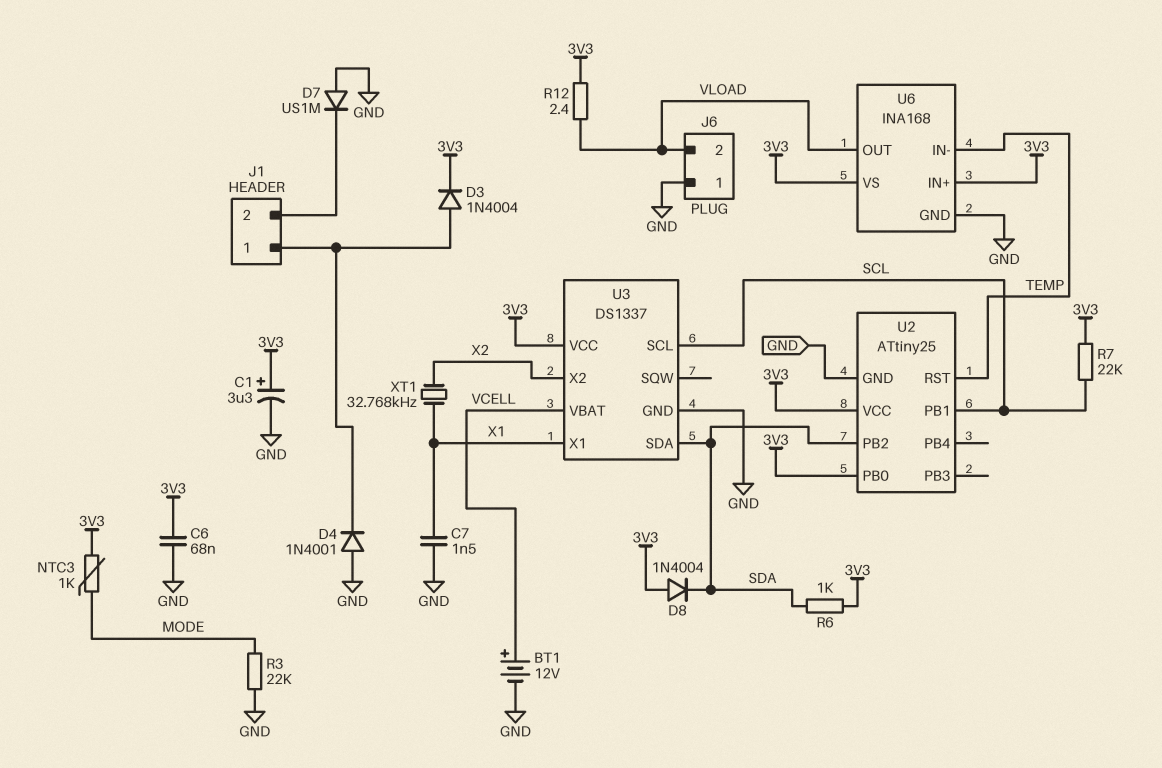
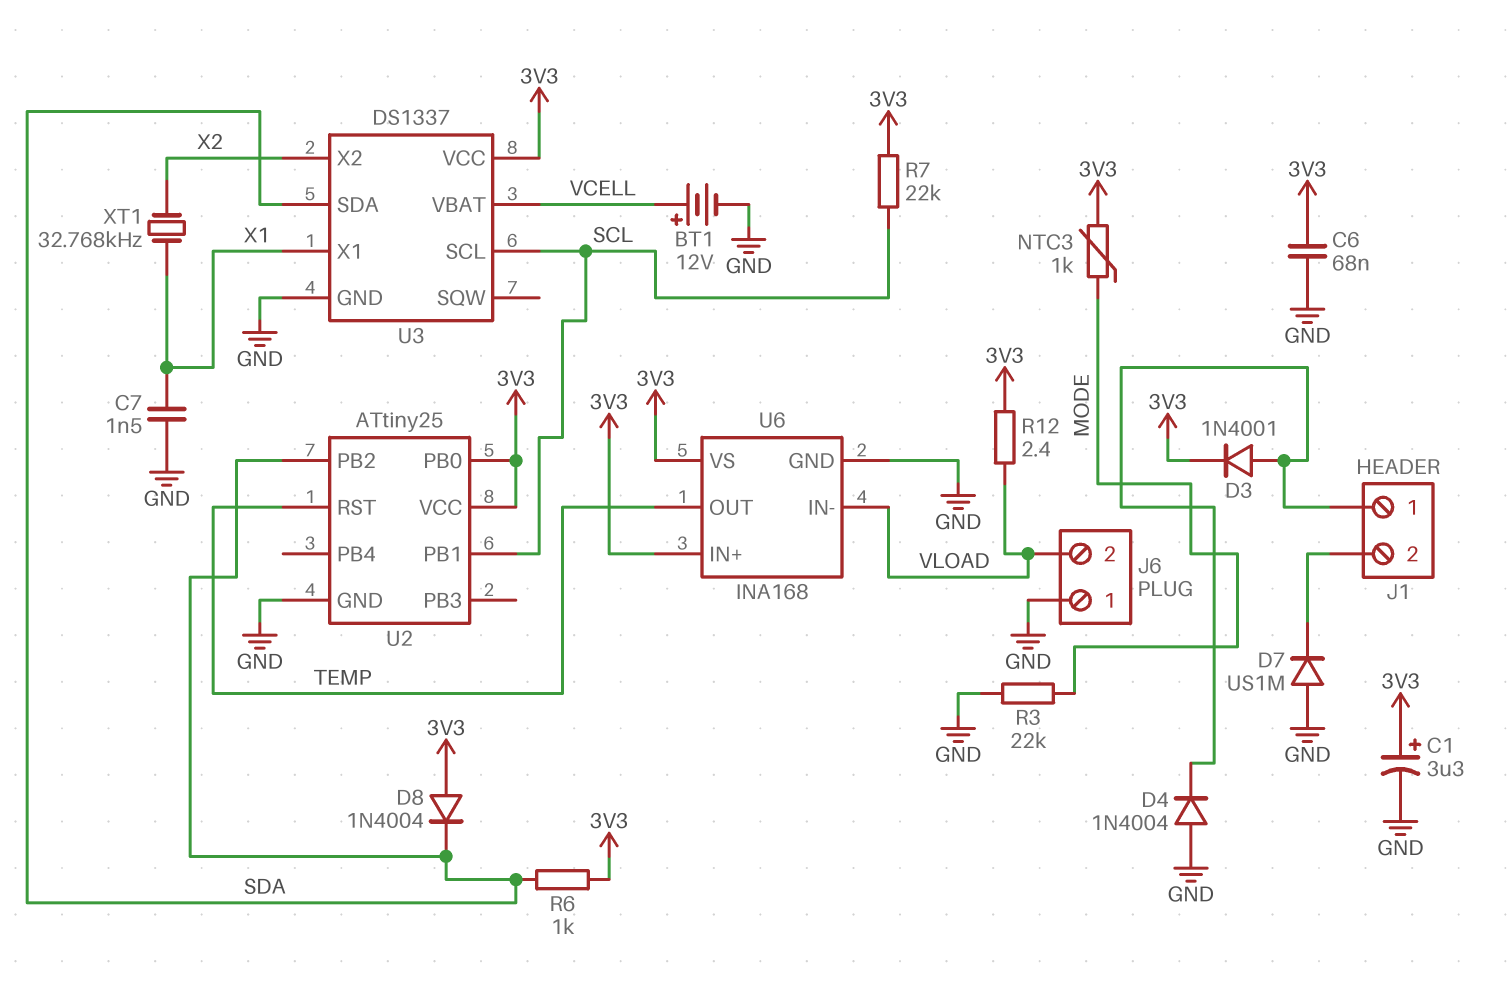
D3: diode 1N4004 (A J1/1, K 3V3) -> diode 1N4001 (A J1/1, K 3V3)
D4: diode 1N4001 (A GND, K J1/1) -> diode 1N4004 (A GND, K J1/1)
U6 pin IN-: TEMP -> VLOAD
U6 pin OUT: VLOAD -> TEMP

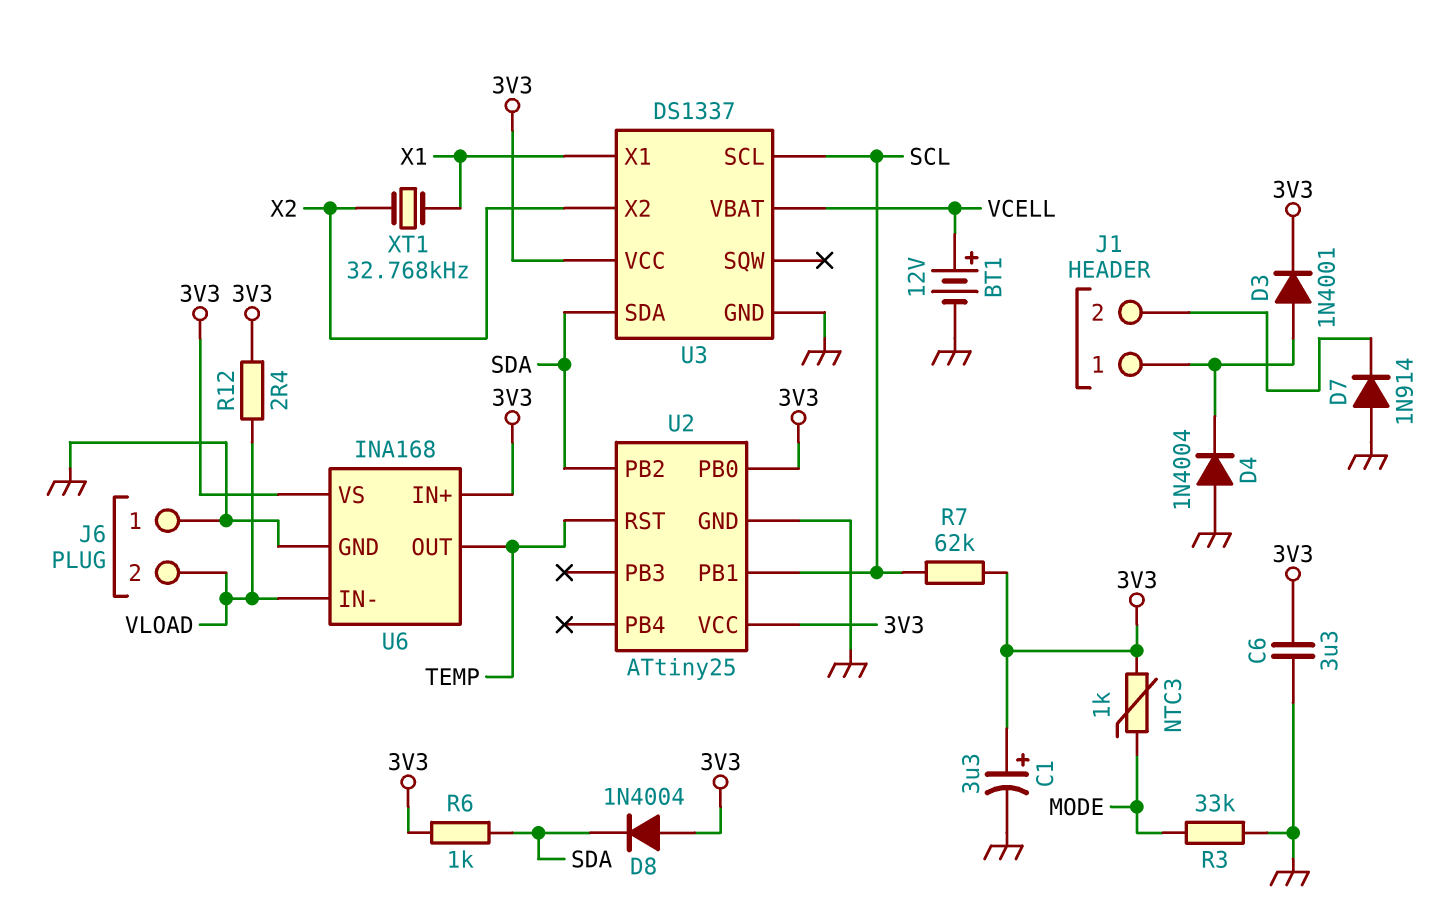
C6: 68nF (3V3, GND) -> 3.3uF (3V3, GND)
C7: 1.5nF (GND, X1) -> none
D7: diode US1M (A GND, K J1/2) -> diode 1N914 (A GND, K J1/2)
R3: 22k (GND, MODE) -> 33k (GND, MODE)
R7: 22k (3V3, SCL) -> 62k (3V3, SCL)

